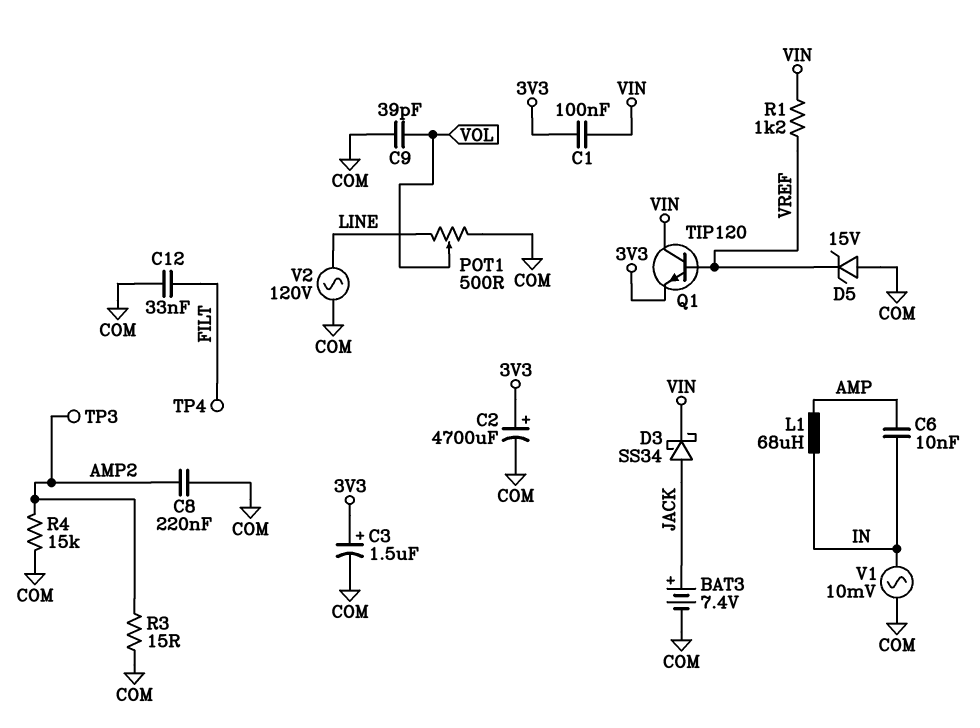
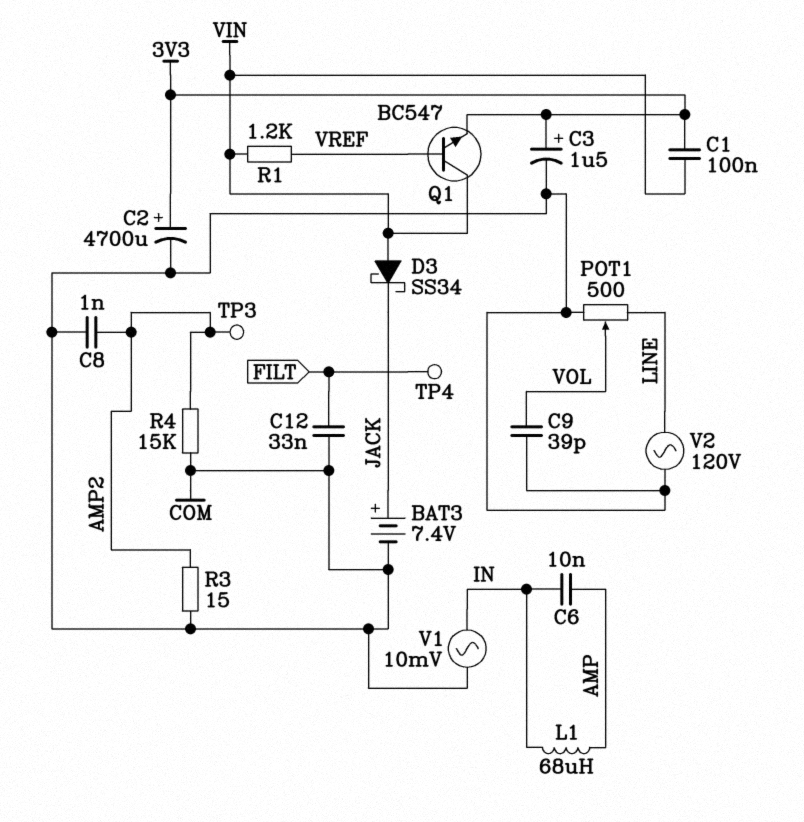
C8: 220nF (AMP2, COM) -> 1nF (AMP2, COM)
D3: schottky SS34 (A JACK, K VIN) -> schottky SS34 (A VIN, K JACK)
D5: zener 15V (A COM, K VREF) -> none
Q1: NPN TIP120 (B VREF, C VIN, E 3V3) -> NPN BC547 (B VREF, C VIN, E 3V3)

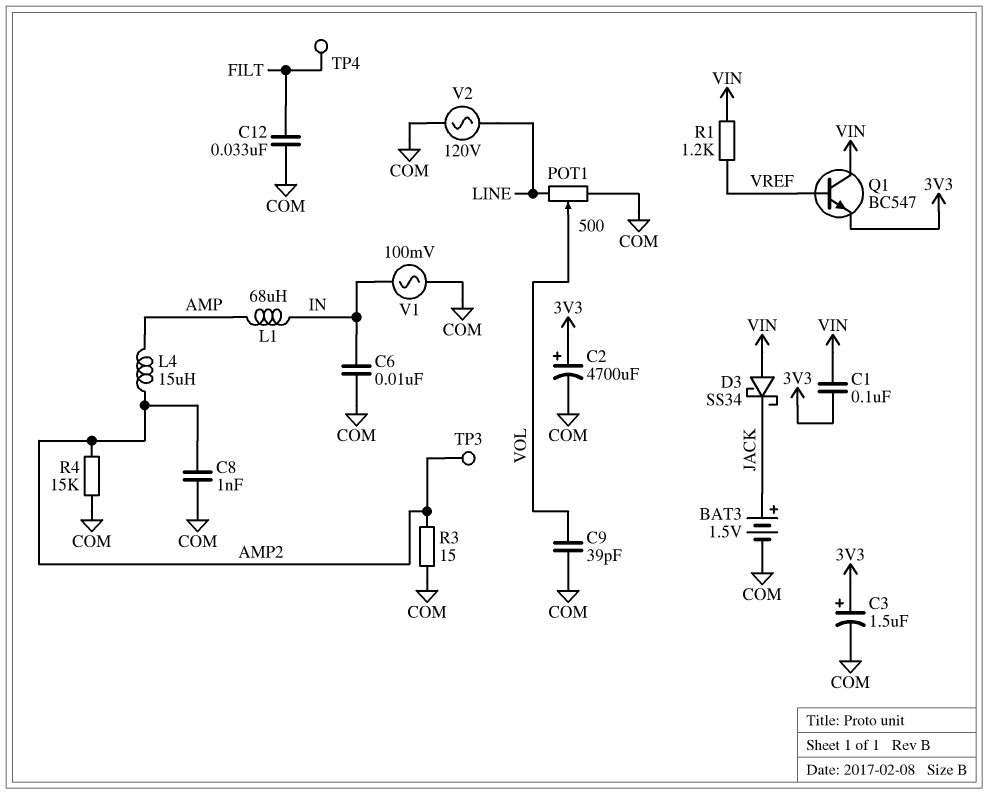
BAT3: 7.4V (plus JACK, minus COM) -> 1.5V (plus JACK, minus COM)
C6: 10nF (AMP, IN) -> 10nF (COM, IN)
L4: none -> 15uH (AMP, AMP2)
V1: AC 10mV (COM, IN) -> AC 100mV (COM, IN)

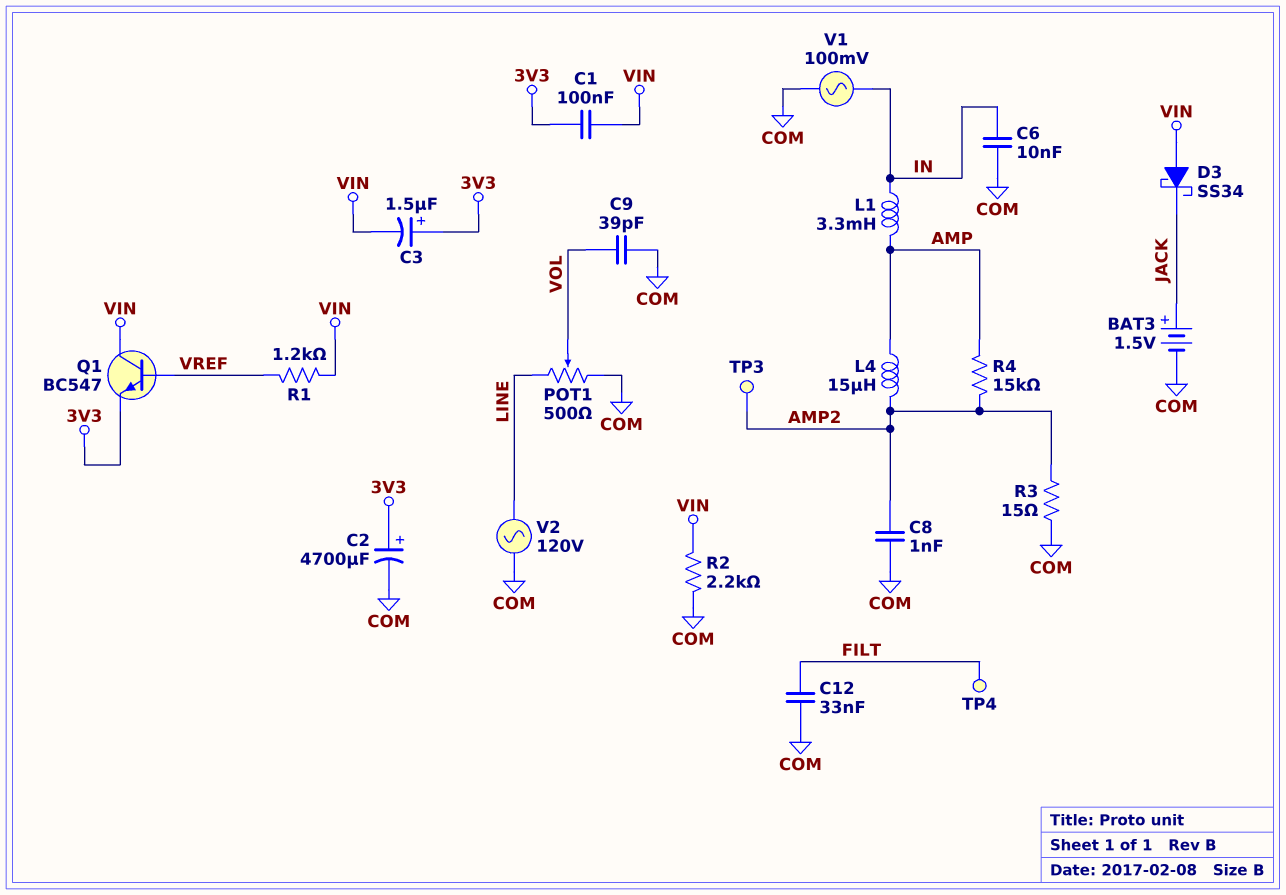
C3: 1.5uF (plus 3V3, minus COM) -> 1.5uF (plus 3V3, minus VIN)
L1: 68uH (AMP, IN) -> 3.3mH (AMP, IN)
R2: none -> 2.2k (COM, VIN)
R4: 15k (AMP2, COM) -> 15k (AMP, AMP2)

